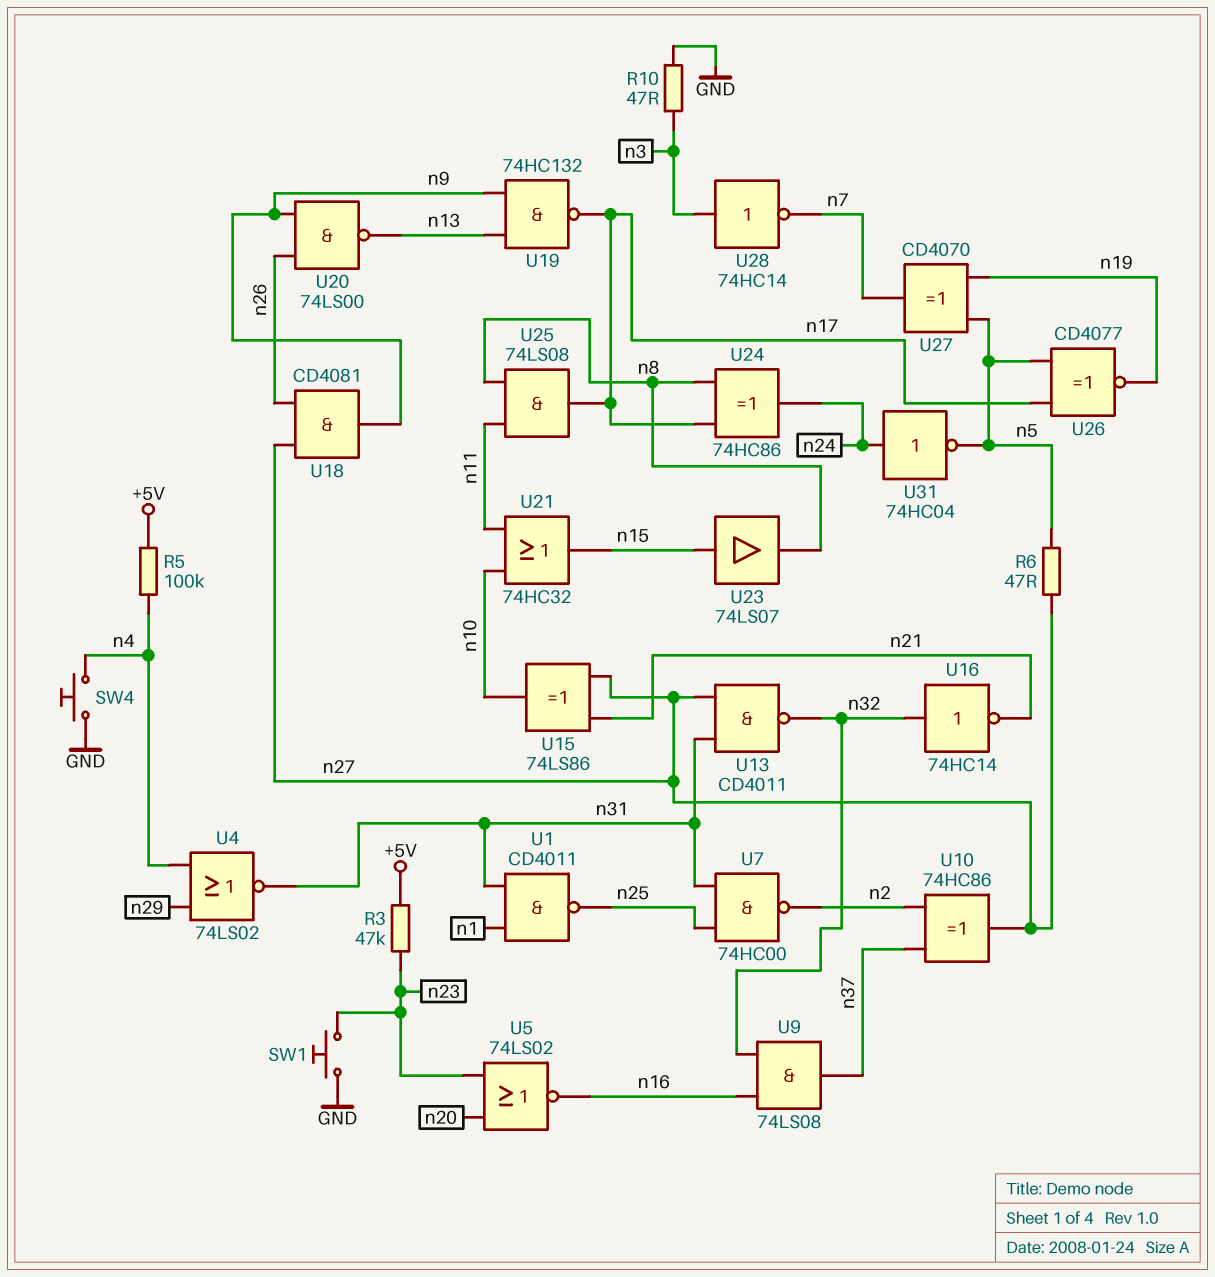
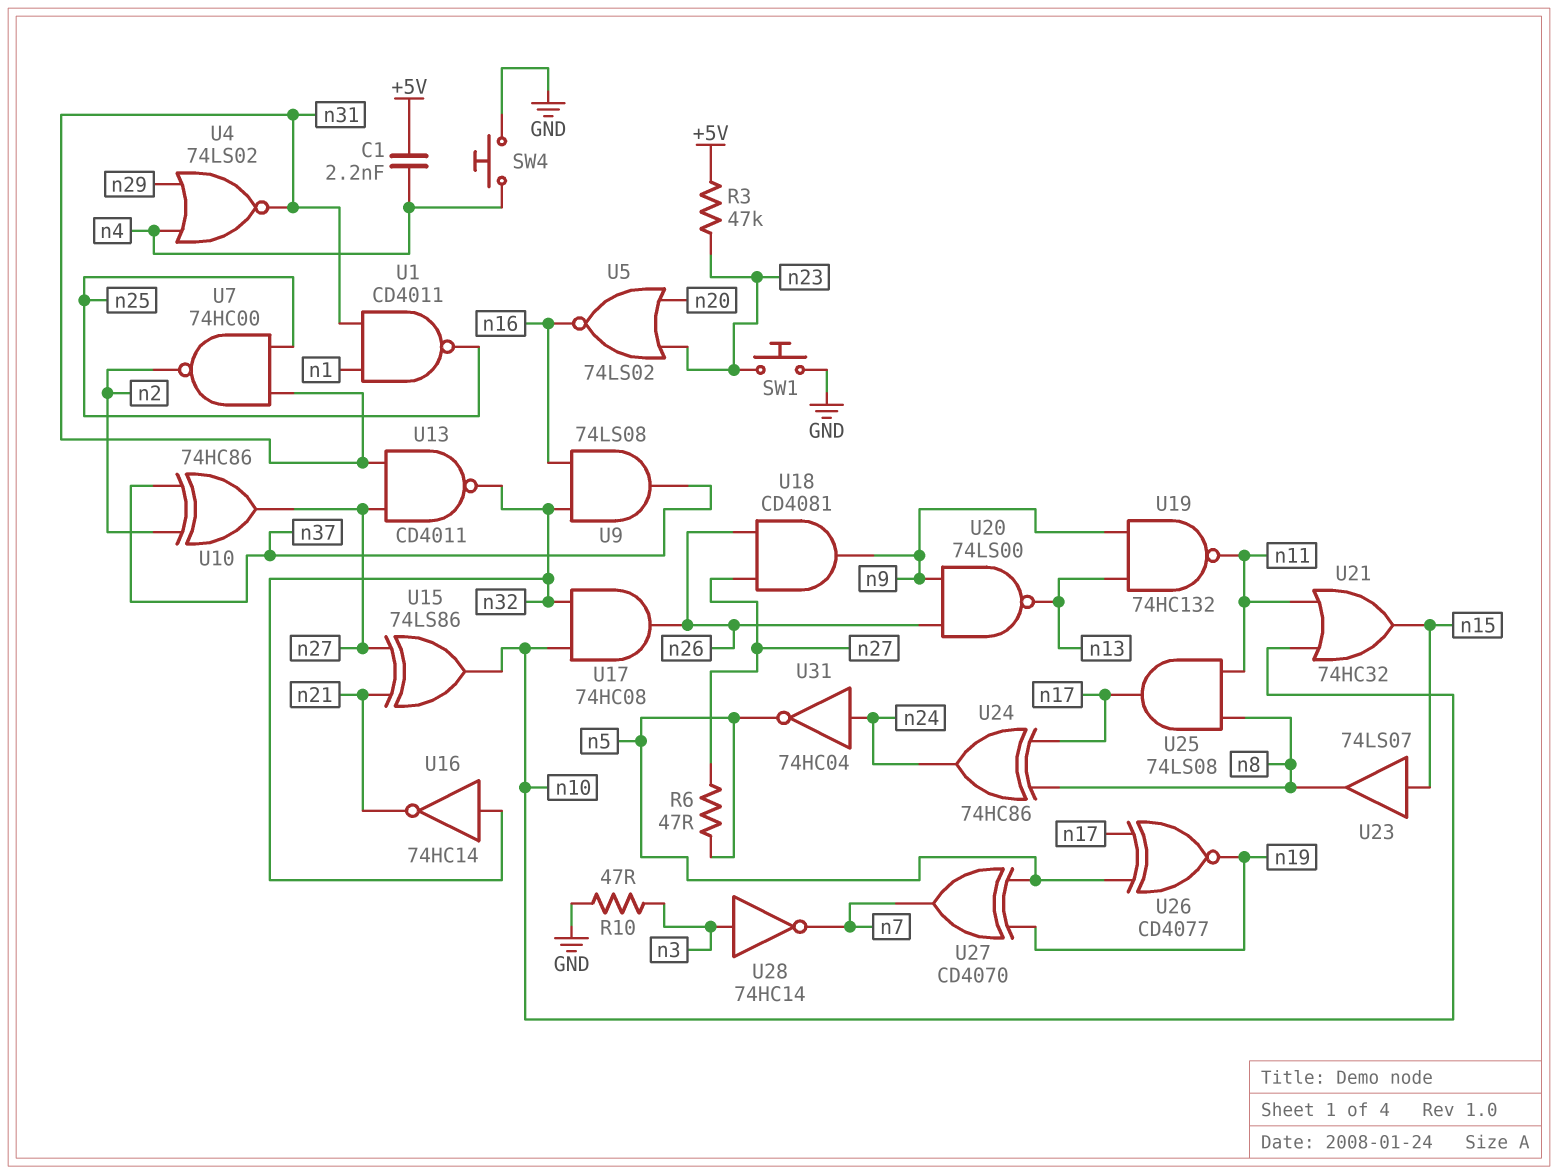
C1: none -> 2.2nF (+5V, n4)
R5: 100k (+5V, n4) -> none
U17: none -> AND 74HC08 (in n10, in n32, out n26)
U19: NAND 74HC132 (in n9, in n13, out n17) -> NAND 74HC132 (in n9, in n13, out n11)

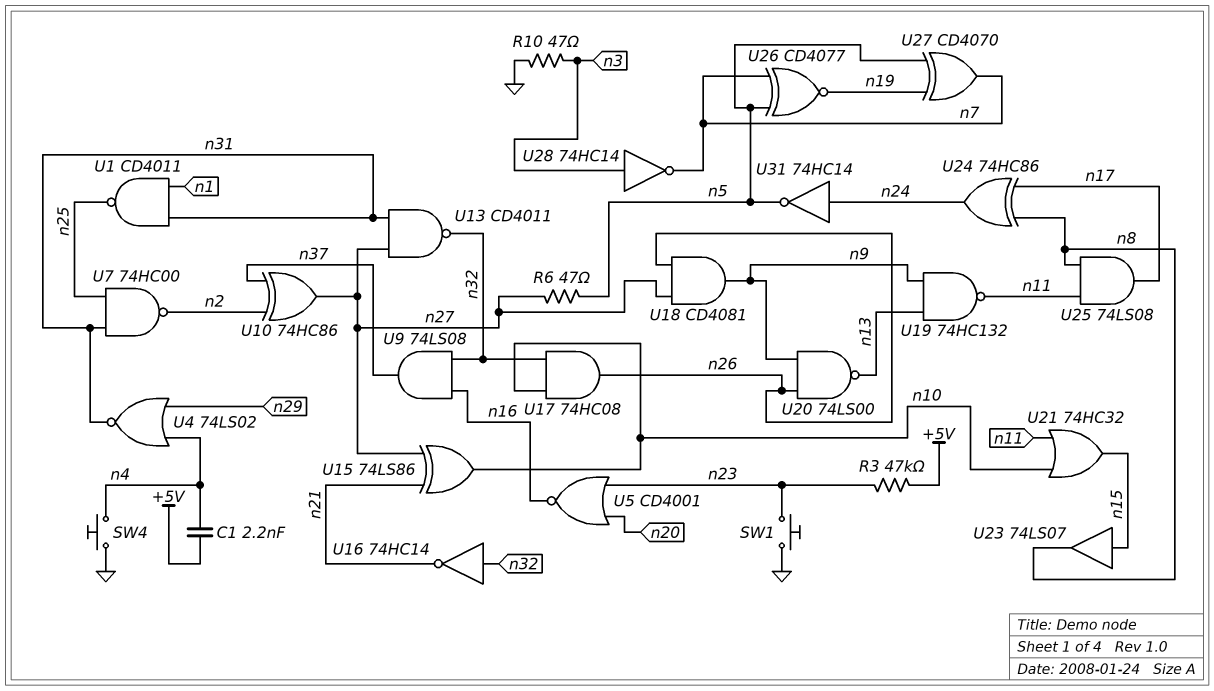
U5: NOR 74LS02 (in n20, in n23, out n16) -> NOR CD4001 (in n20, in n23, out n16)
U26: XNOR CD4077 (in n5, in n17, out n19) -> XNOR CD4077 (in n5, in n7, out n19)
U31: NOT 74HC04 (in n24, out n5) -> NOT 74HC14 (in n24, out n5)

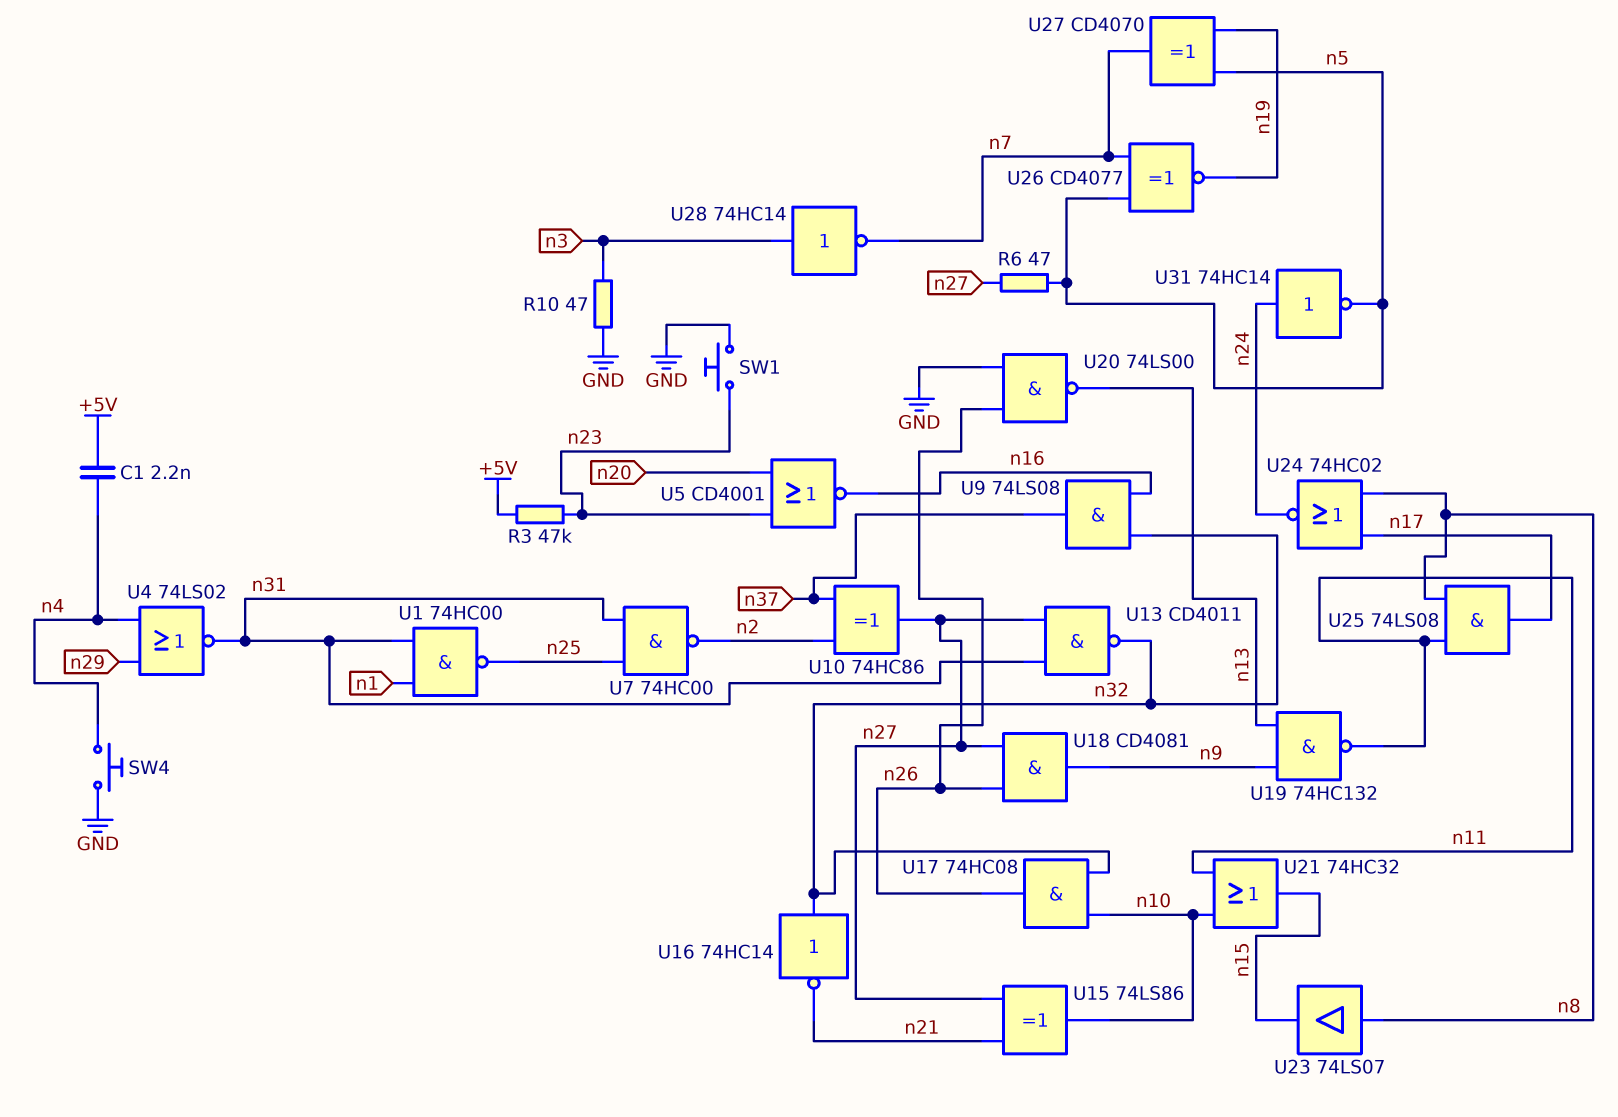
U1: NAND CD4011 (in n1, in n31, out n25) -> NAND 74HC00 (in n1, in n31, out n25)
U20: NAND 74LS00 (in n9, in n26, out n13) -> NAND 74LS00 (in GND, in n26, out n13)
U23: buffer 74LS07 (in n15, out n8) -> buffer 74LS07 (in n8, out n15)
U24: XOR 74HC86 (in n8, in n17, out n24) -> NOR 74HC02 (in n8, in n17, out n24)

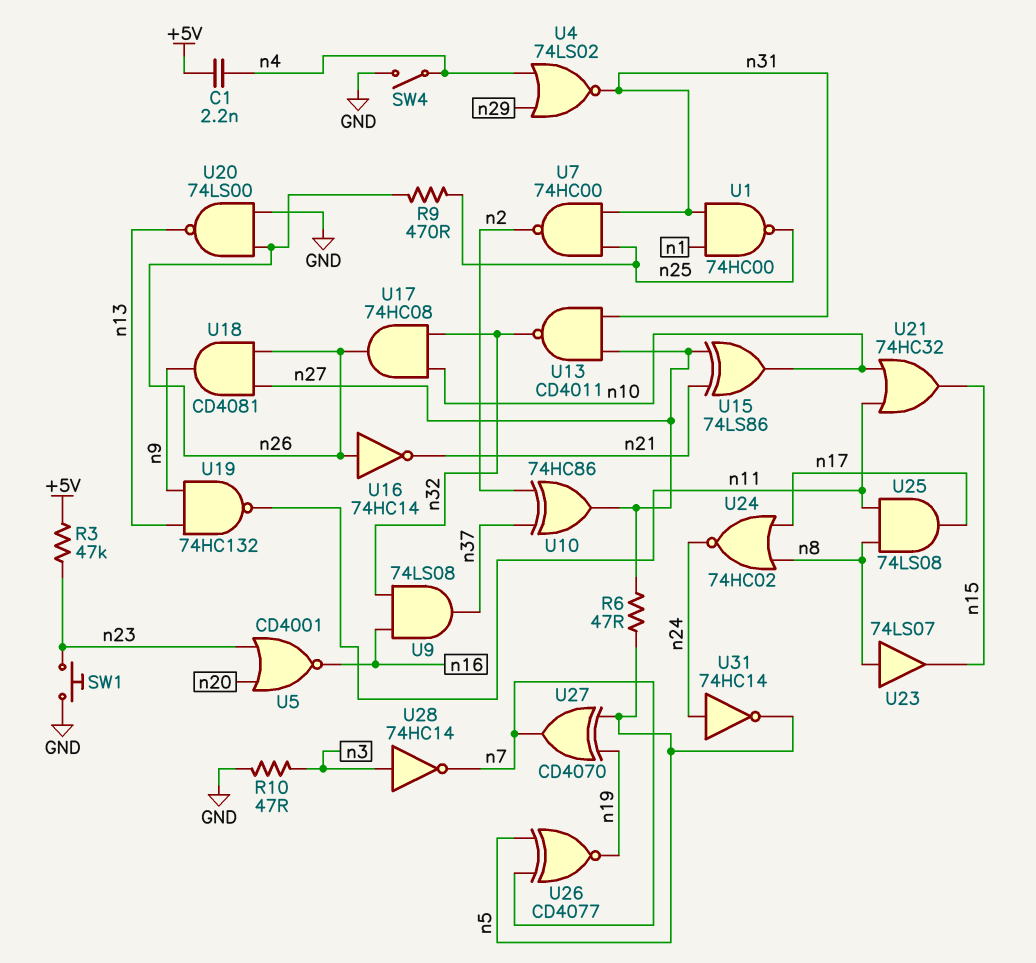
R9: none -> 470 (n25, n26)
SW4: button (GND, n4) -> switch (GND, n4)
U16: NOT 74HC14 (in n32, out n21) -> NOT 74HC14 (in n26, out n21)

